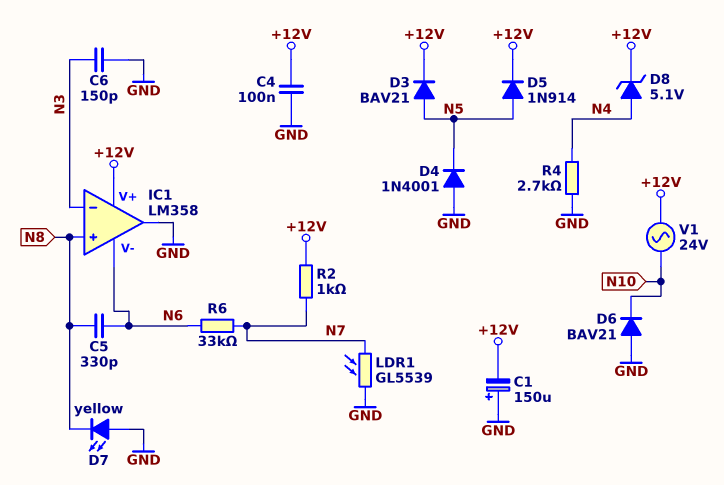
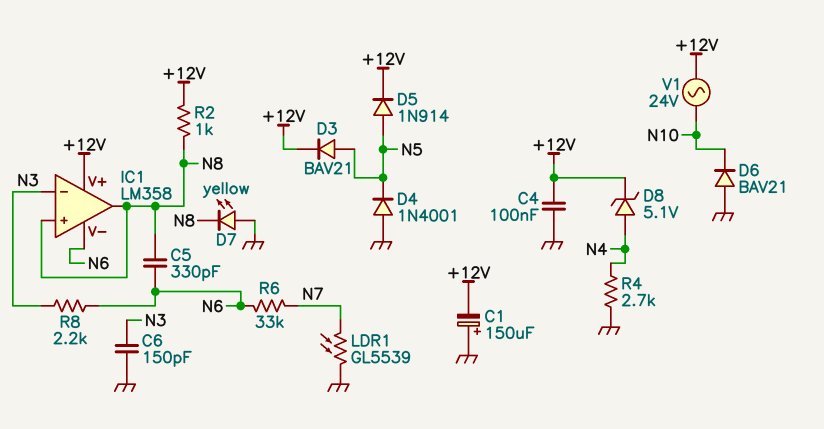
IC1 pin out: GND -> N8
R2: 1k (+12V, N7) -> 1k (+12V, N8)
R8: none -> 2.2k (N3, N6)

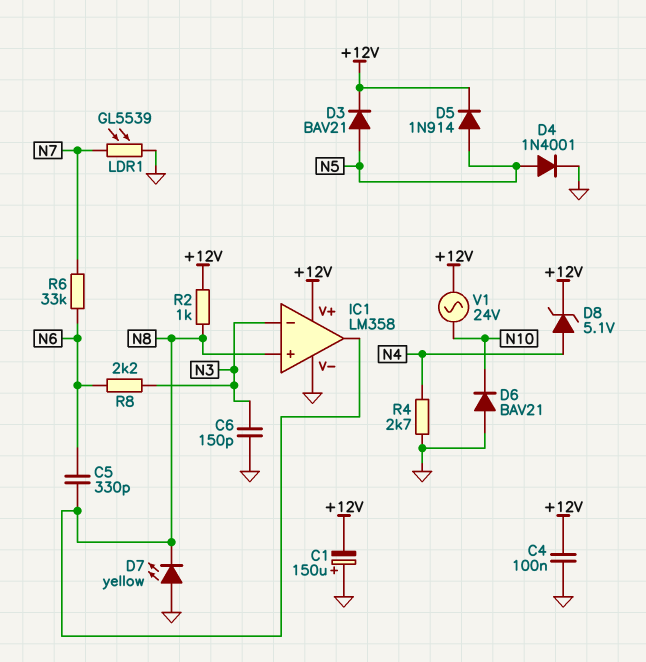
D4: diode 1N4001 (A GND, K N5) -> diode 1N4001 (A N5, K GND)
IC1 pin V-: N6 -> GND

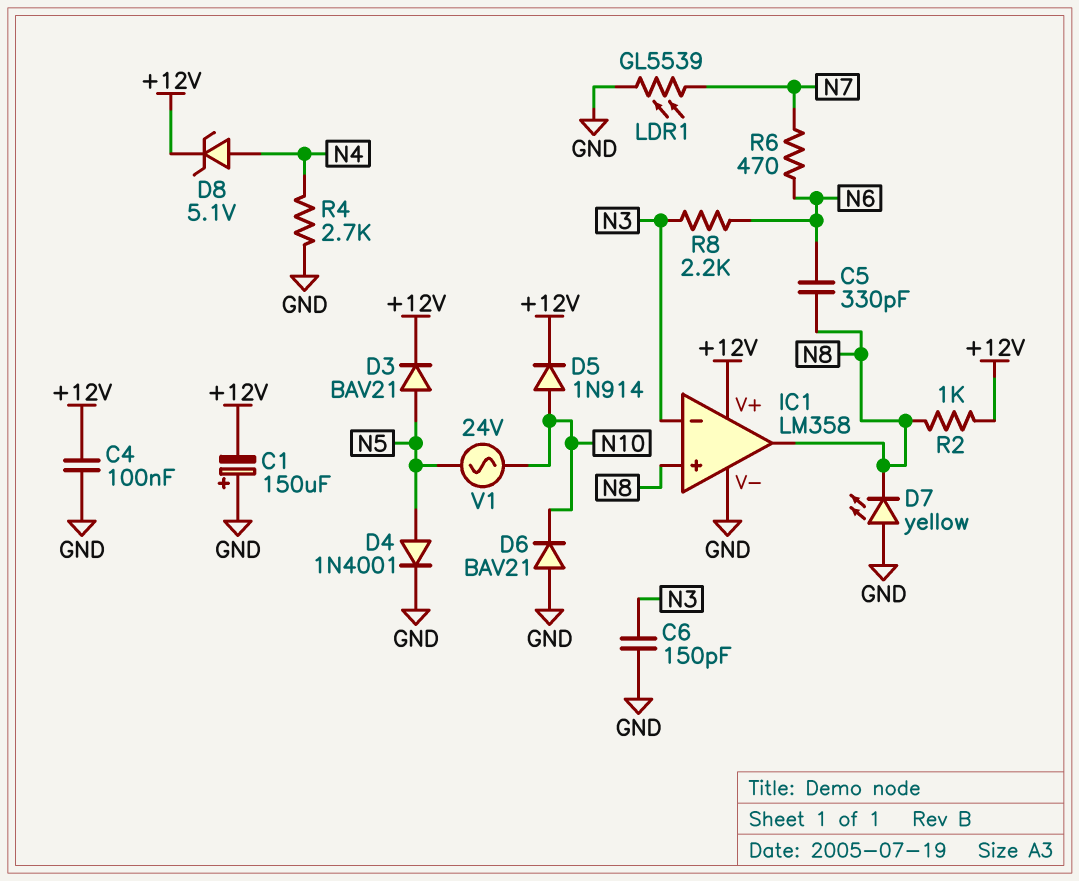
D5: diode 1N914 (A N5, K +12V) -> diode 1N914 (A N10, K +12V)
R6: 33k (N6, N7) -> 470 (N6, N7)
V1: AC 24V (+12V, N10) -> AC 24V (N5, N10)

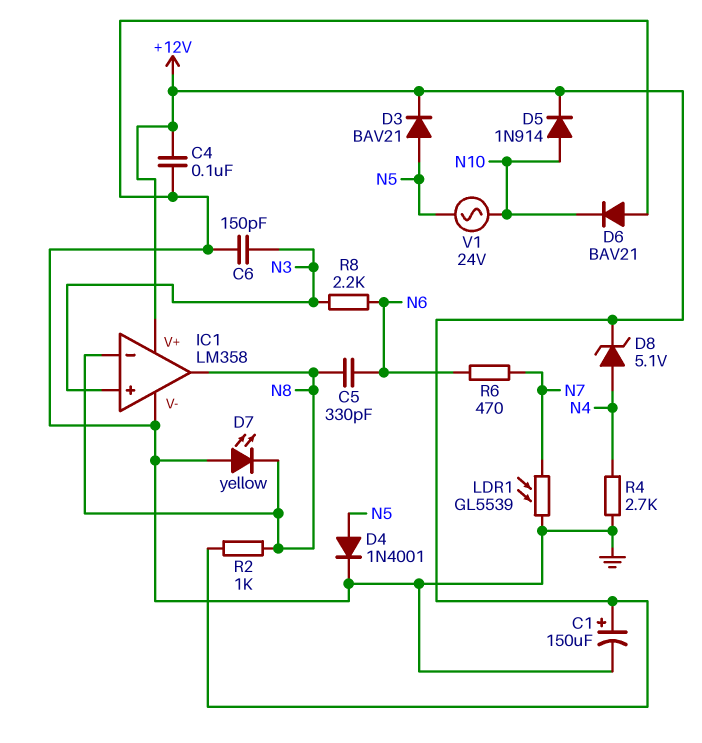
C1: 150uF (plus GND, minus +12V) -> 150uF (plus +12V, minus GND)
IC1 pin in+: N8 -> N3
IC1 pin in-: N3 -> N8

